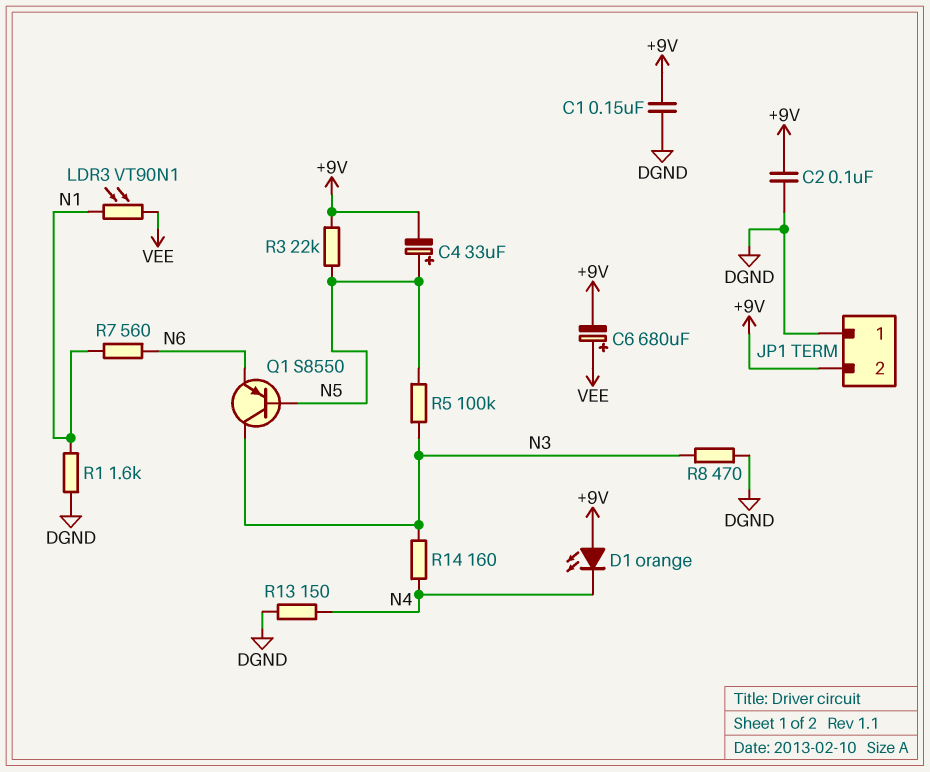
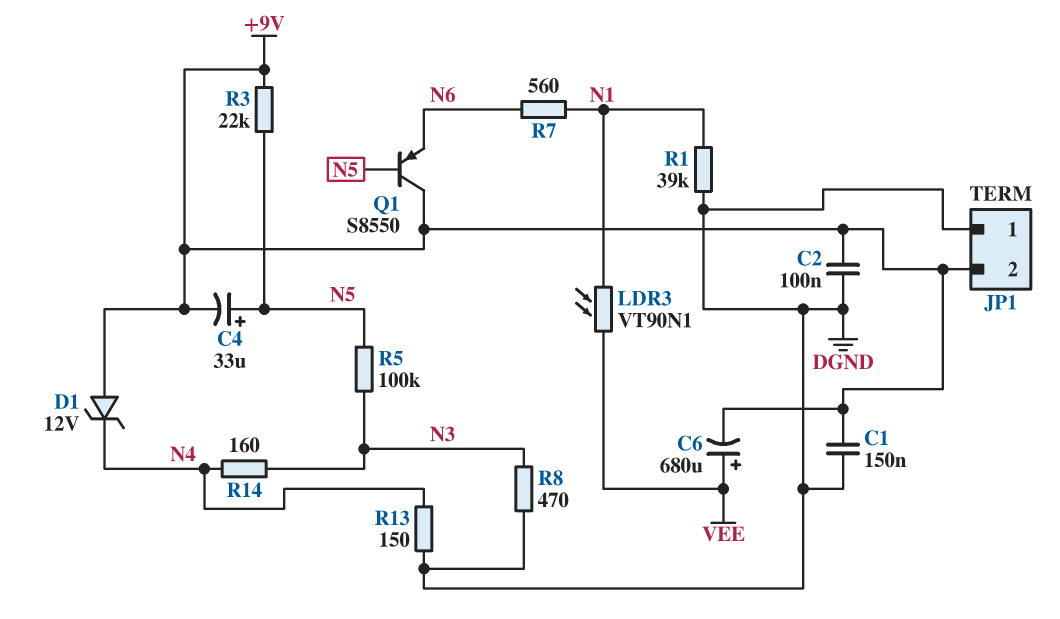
D1: LED orange (A +9V, K N4) -> zener 12V (A +9V, K N4)
Q1: PNP S8550 (B N5, C N3, E N6) -> PNP S8550 (B N5, C +9V, E N6)
R1: 1.6k (DGND, N1) -> 39k (DGND, N1)

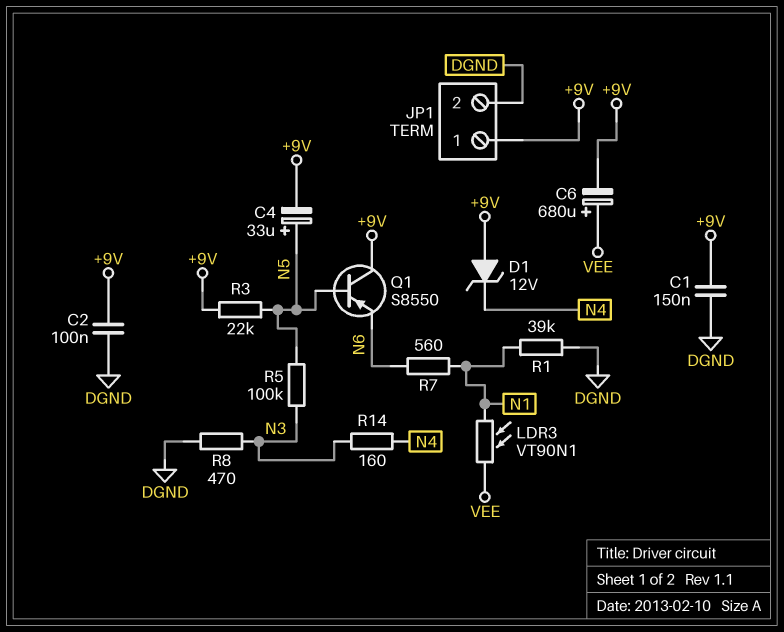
JP1 pin 1: DGND -> +9V
JP1 pin 2: +9V -> DGND
R13: 150 (DGND, N4) -> none

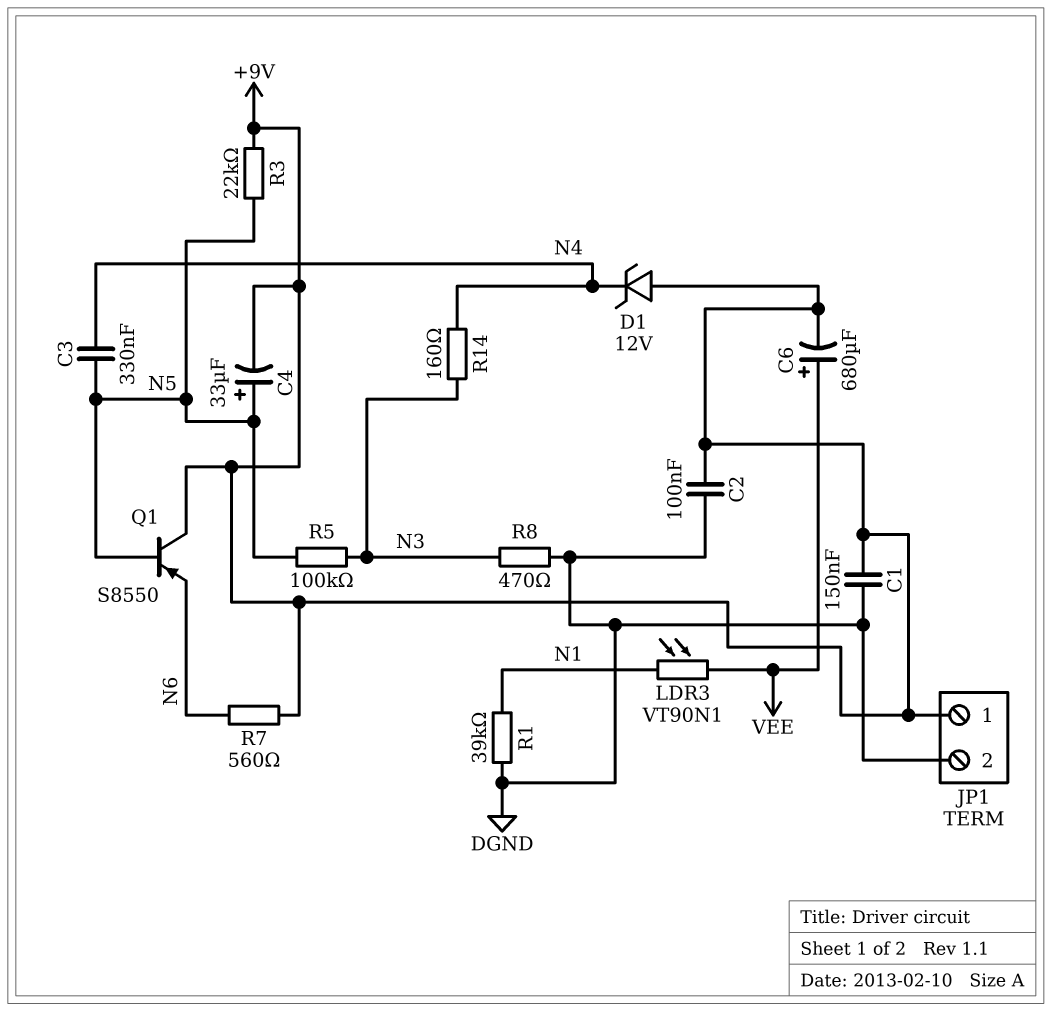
C3: none -> 330nF (N4, N5)
R7: 560 (N1, N6) -> 560 (+9V, N6)

